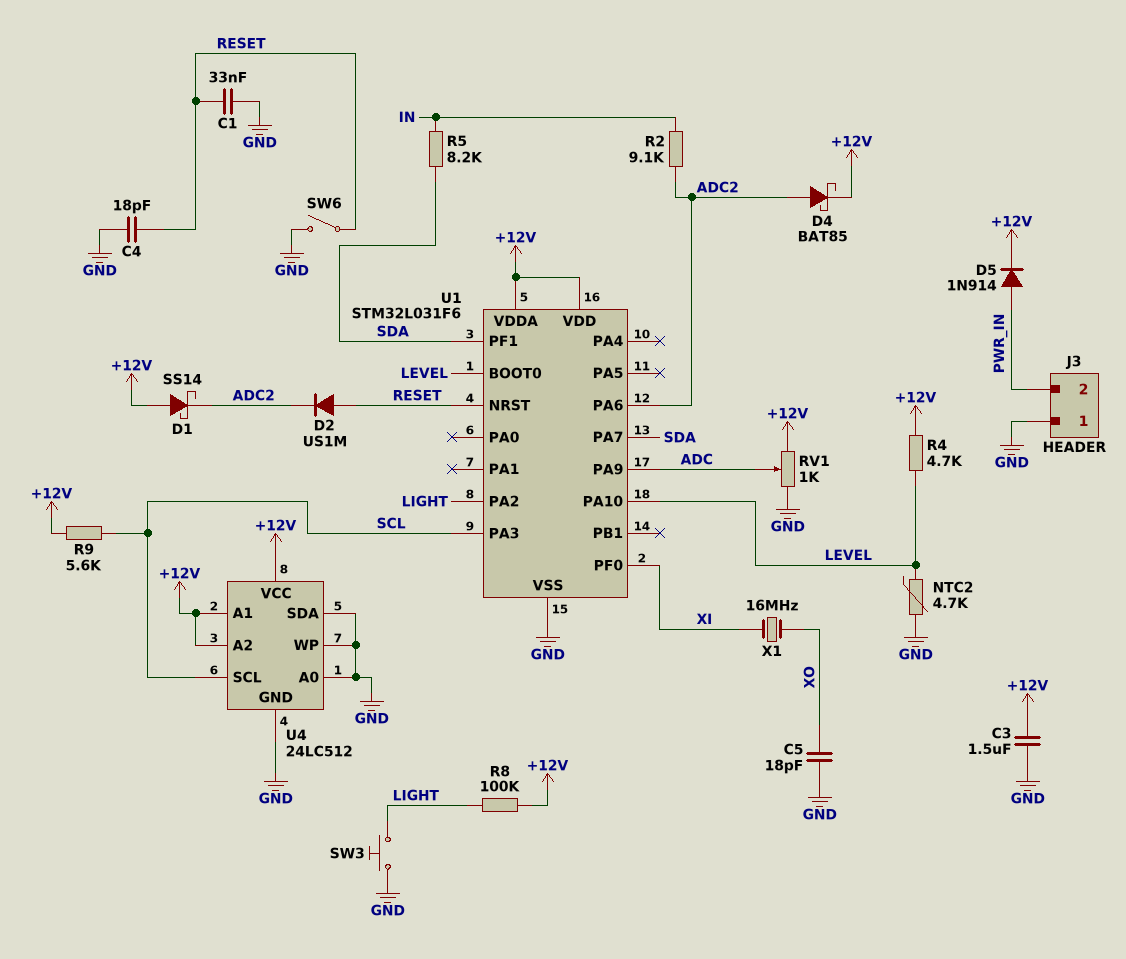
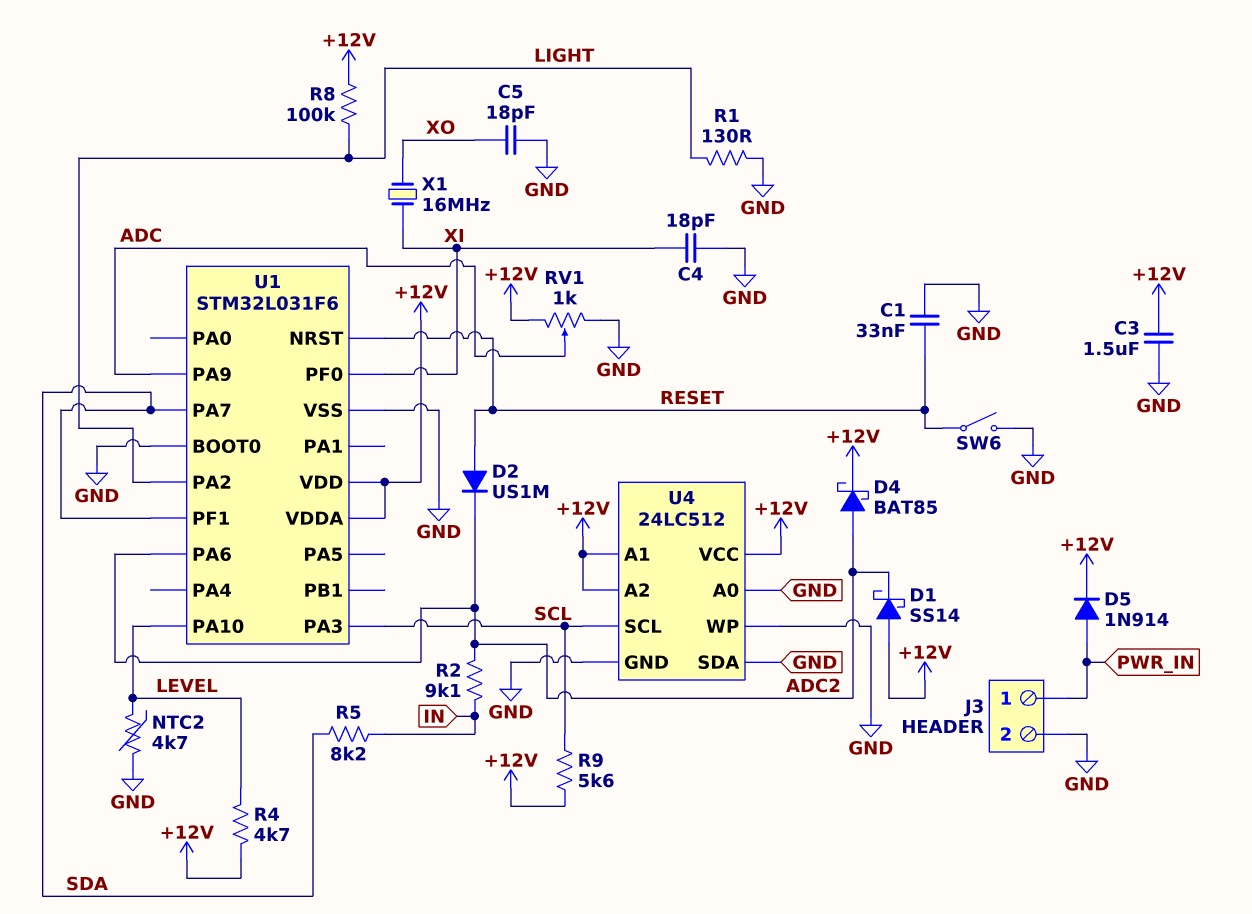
C4: 18pF (GND, RESET) -> 18pF (GND, XI)
J3 pin 1: GND -> PWR_IN
J3 pin 2: PWR_IN -> GND
R1: none -> 130 (GND, LIGHT)
SW3: button (GND, LIGHT) -> none
U1 pin BOOT0: LEVEL -> GND

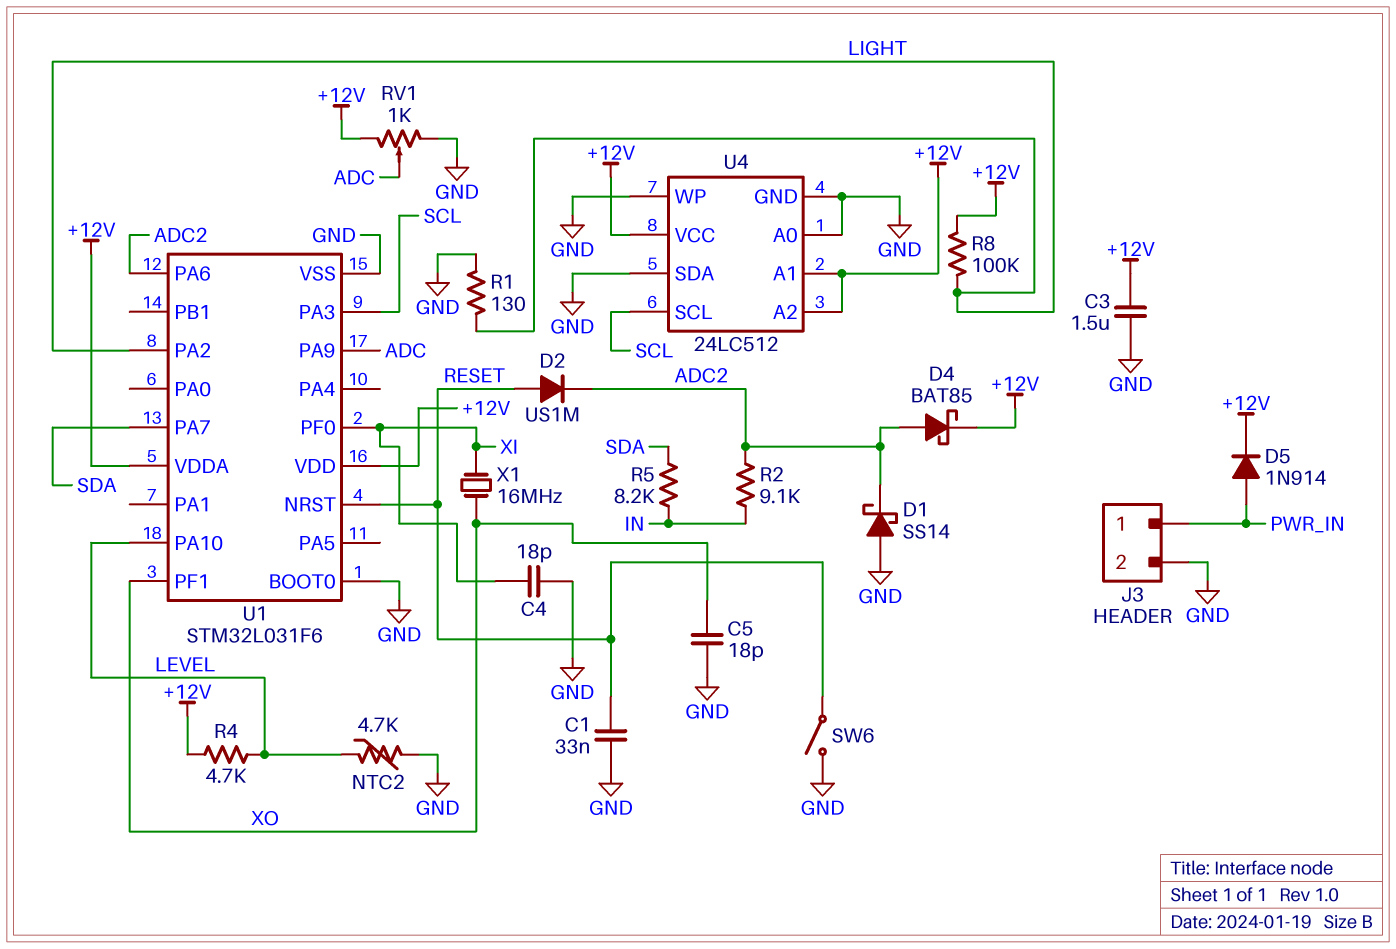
D1: schottky SS14 (A +12V, K ADC2) -> schottky SS14 (A GND, K ADC2)
R9: 5.6k (+12V, SCL) -> none
U1 pin PF1: SDA -> XO

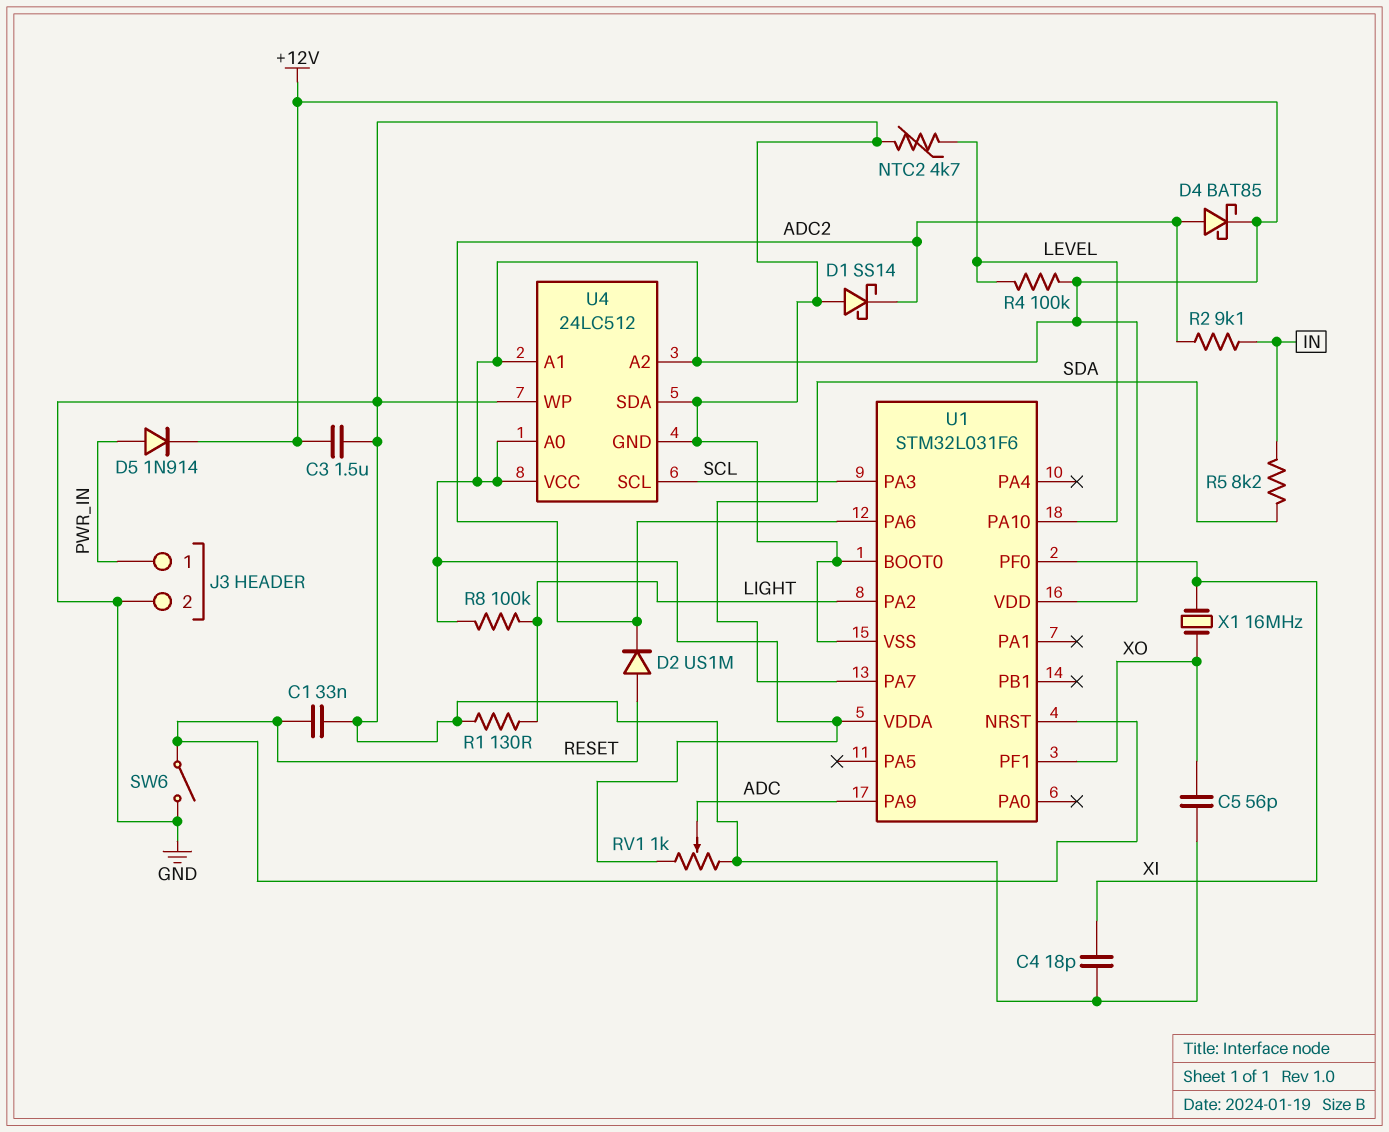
C5: 18pF (GND, XO) -> 56pF (GND, XO)
R4: 4.7k (+12V, LEVEL) -> 100k (+12V, LEVEL)
U4 pin A0: GND -> +12V

